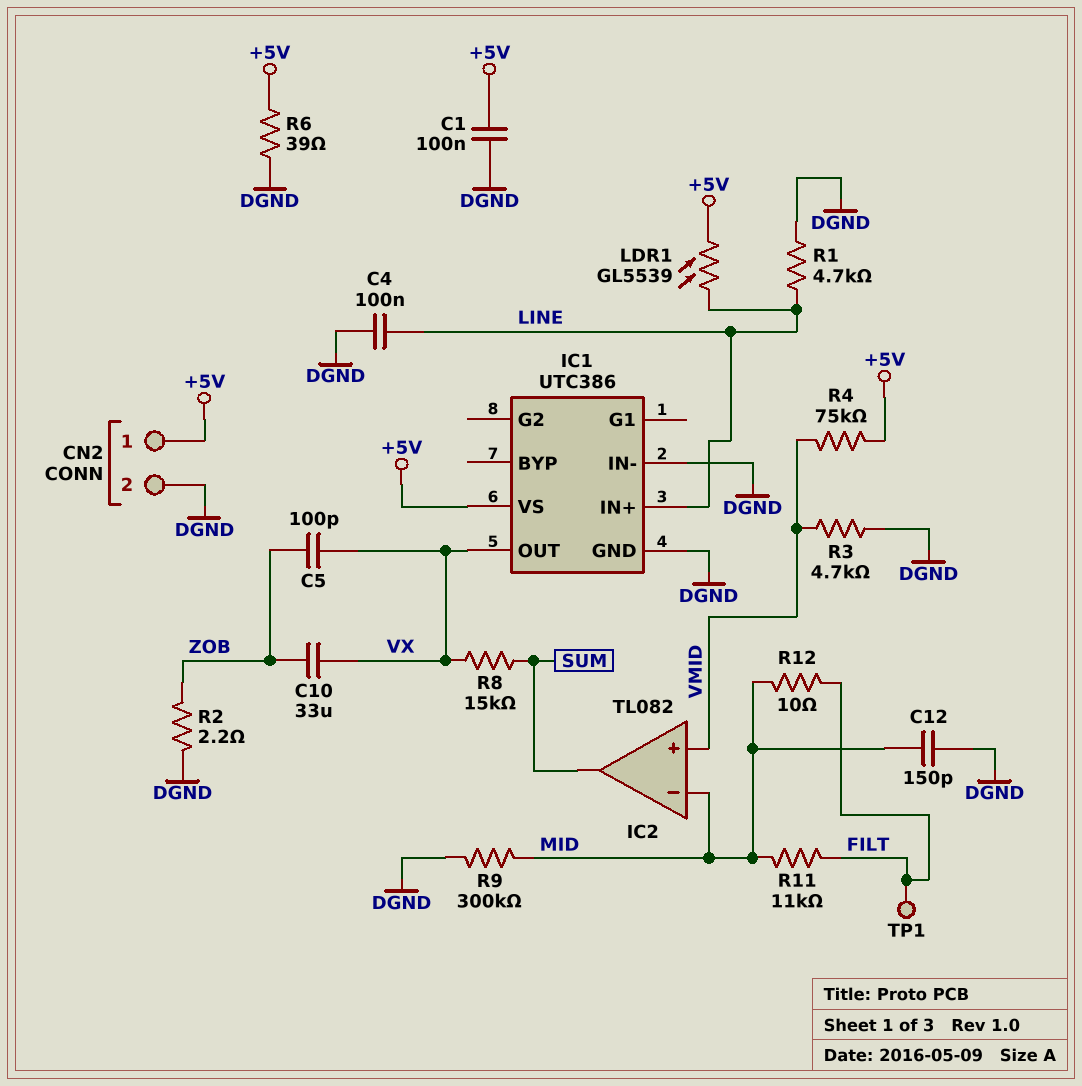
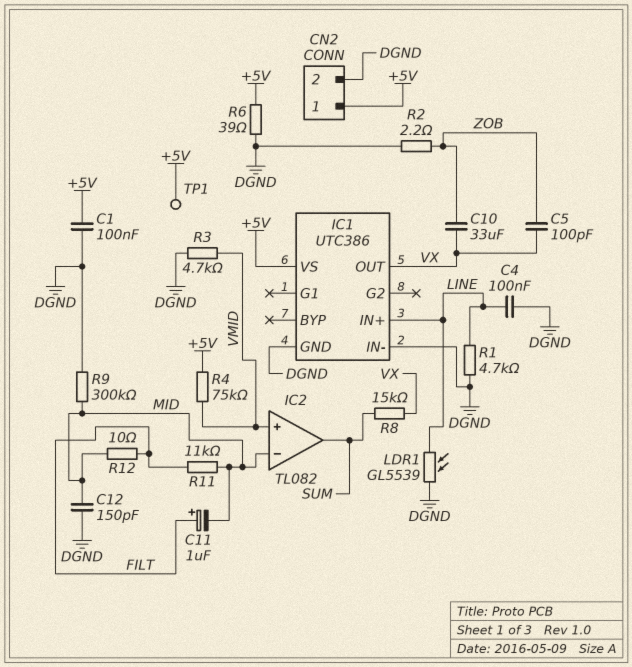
C11: none -> 1uF (plus FILT, minus MID)
LDR1: GL5539 (+5V, LINE) -> GL5539 (DGND, LINE)
TP1: test point (FILT) -> test point (+5V)

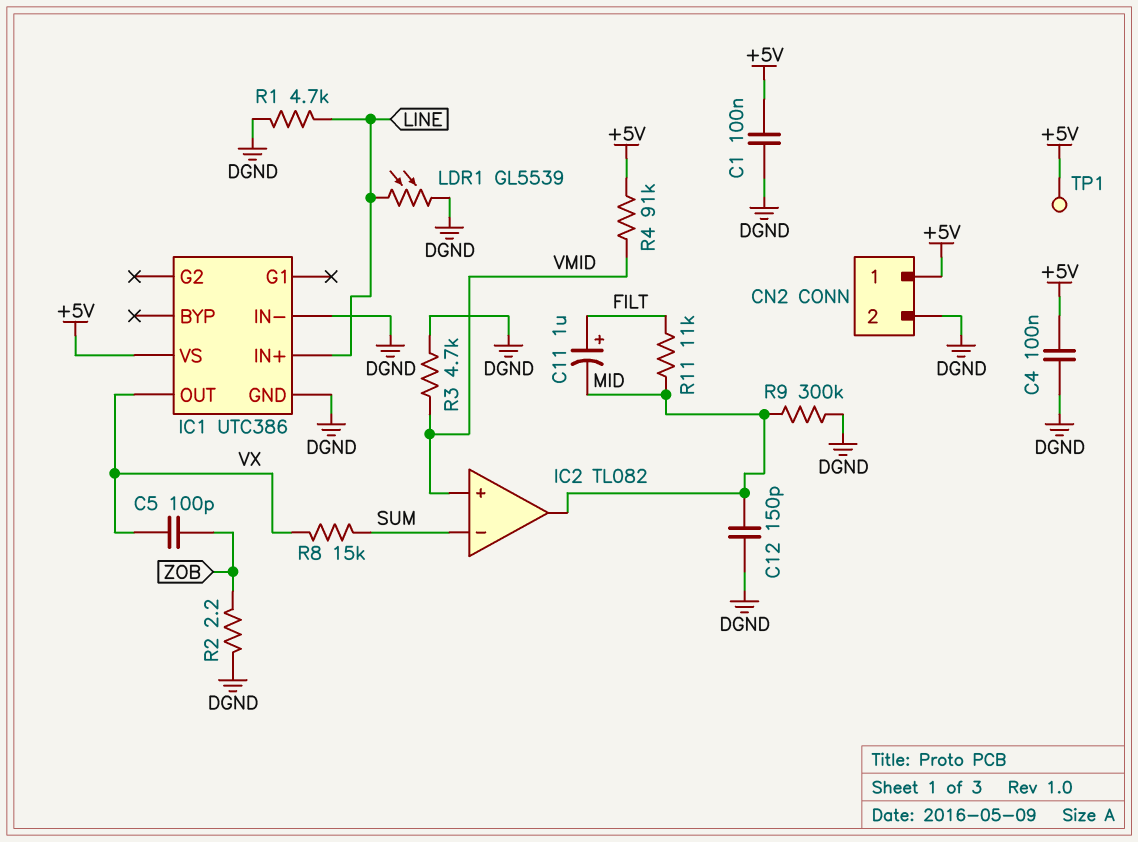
C4: 100nF (DGND, LINE) -> 100nF (+5V, DGND)
C10: 33uF (VX, ZOB) -> none
IC2 pin in-: MID -> SUM
IC2 pin out: SUM -> MID
R4: 75k (+5V, VMID) -> 91k (+5V, VMID)
R6: 39 (+5V, DGND) -> none
R12: 10 (FILT, MID) -> none

